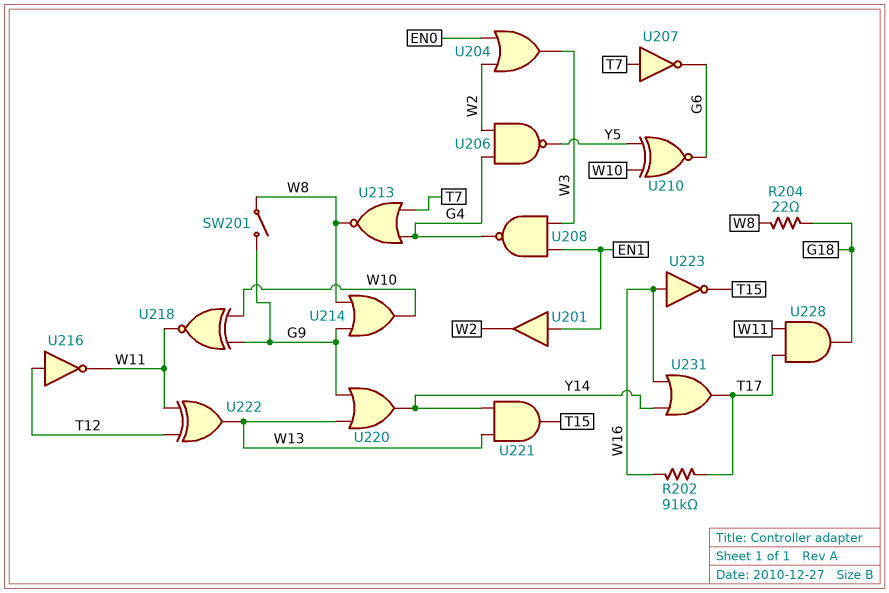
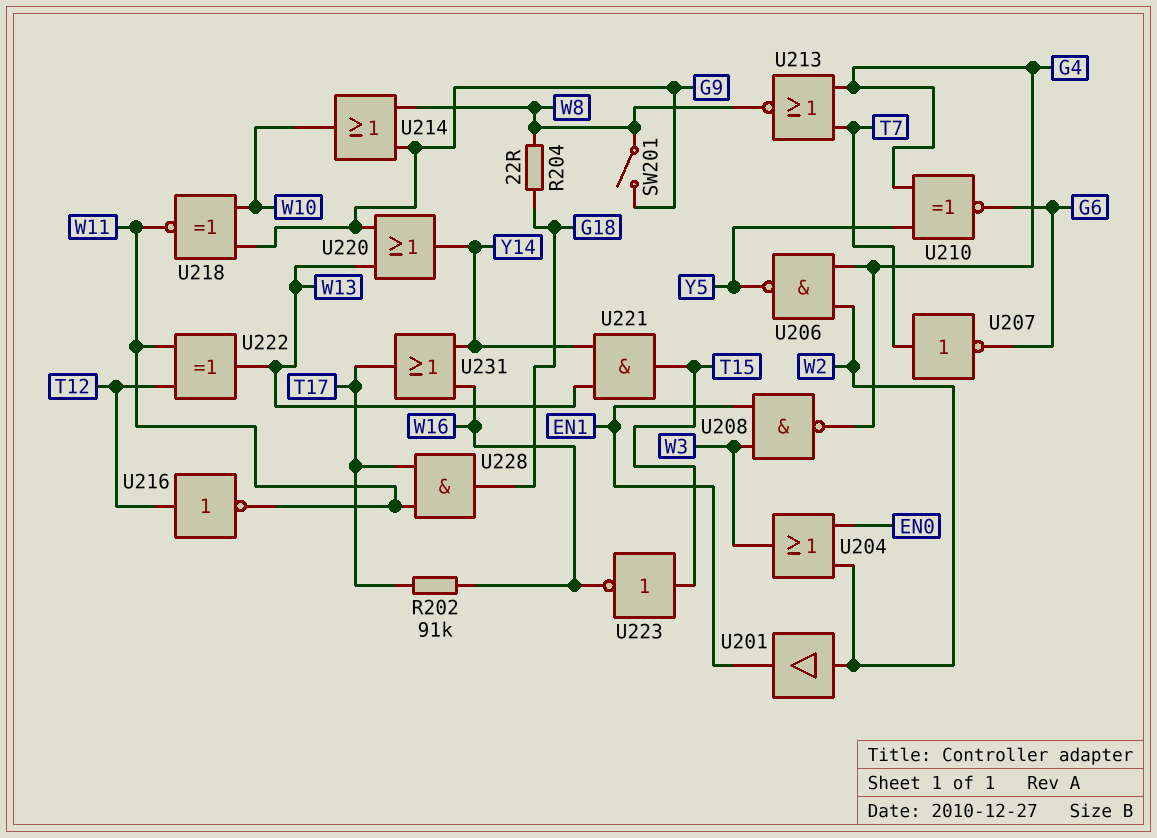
U201: buffer (in EN1, out W2) -> buffer (in W2, out EN1)
U210: XNOR (in W10, in Y5, out G6) -> XNOR (in G4, in Y5, out G6)
U223: NOT (in W16, out T15) -> NOT (in T15, out W16)

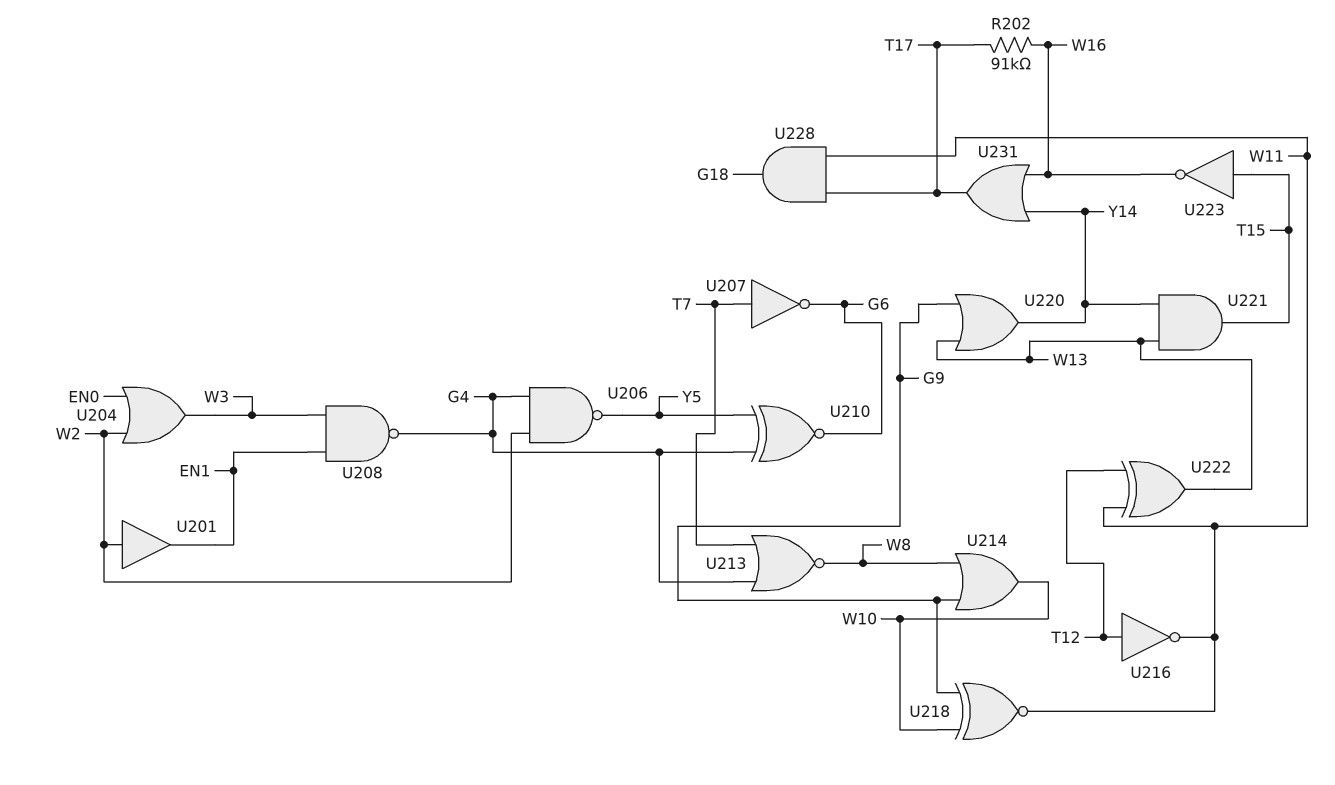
R204: 22 (G18, W8) -> none
SW201: switch (G9, W8) -> none

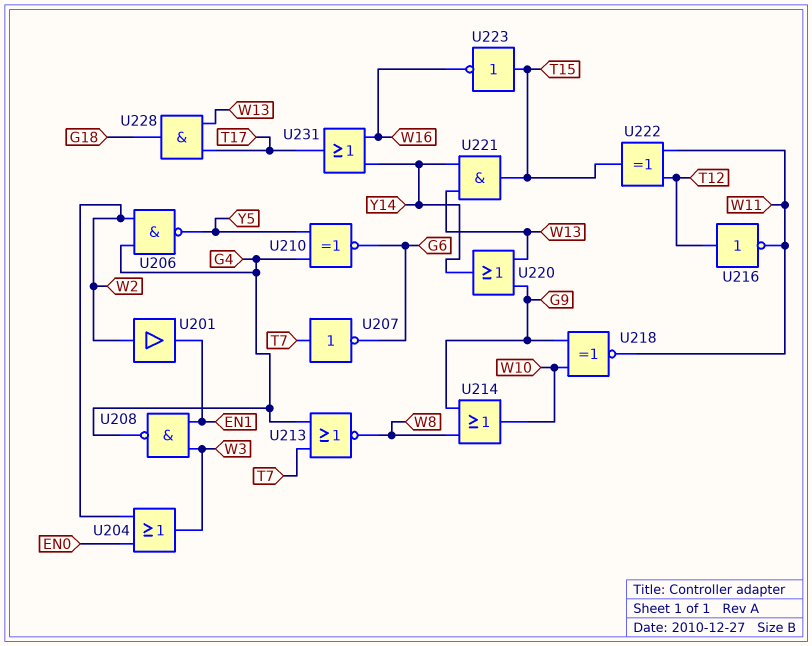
R202: 91k (T17, W16) -> none
U222: XOR (in T12, in W11, out W13) -> XOR (in T12, in W11, out T15)
U228: AND (in T17, in W11, out G18) -> AND (in T17, in W13, out G18)

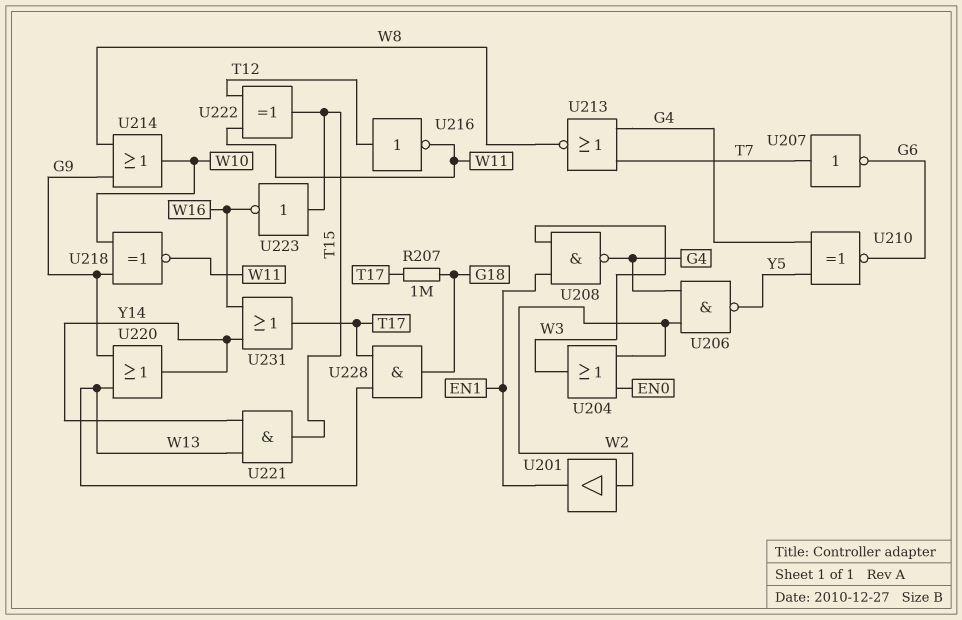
R207: none -> 1M (G18, T17)

